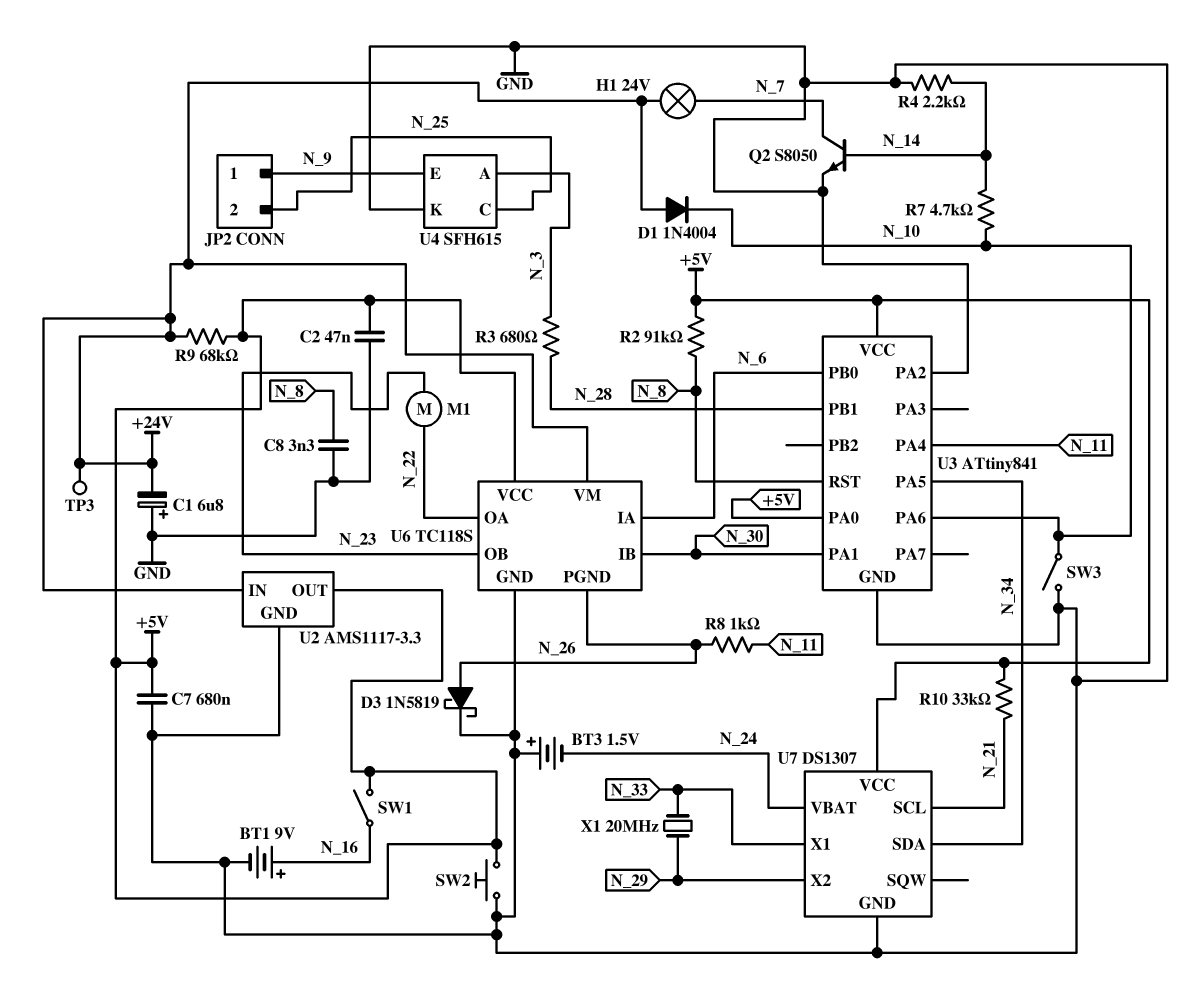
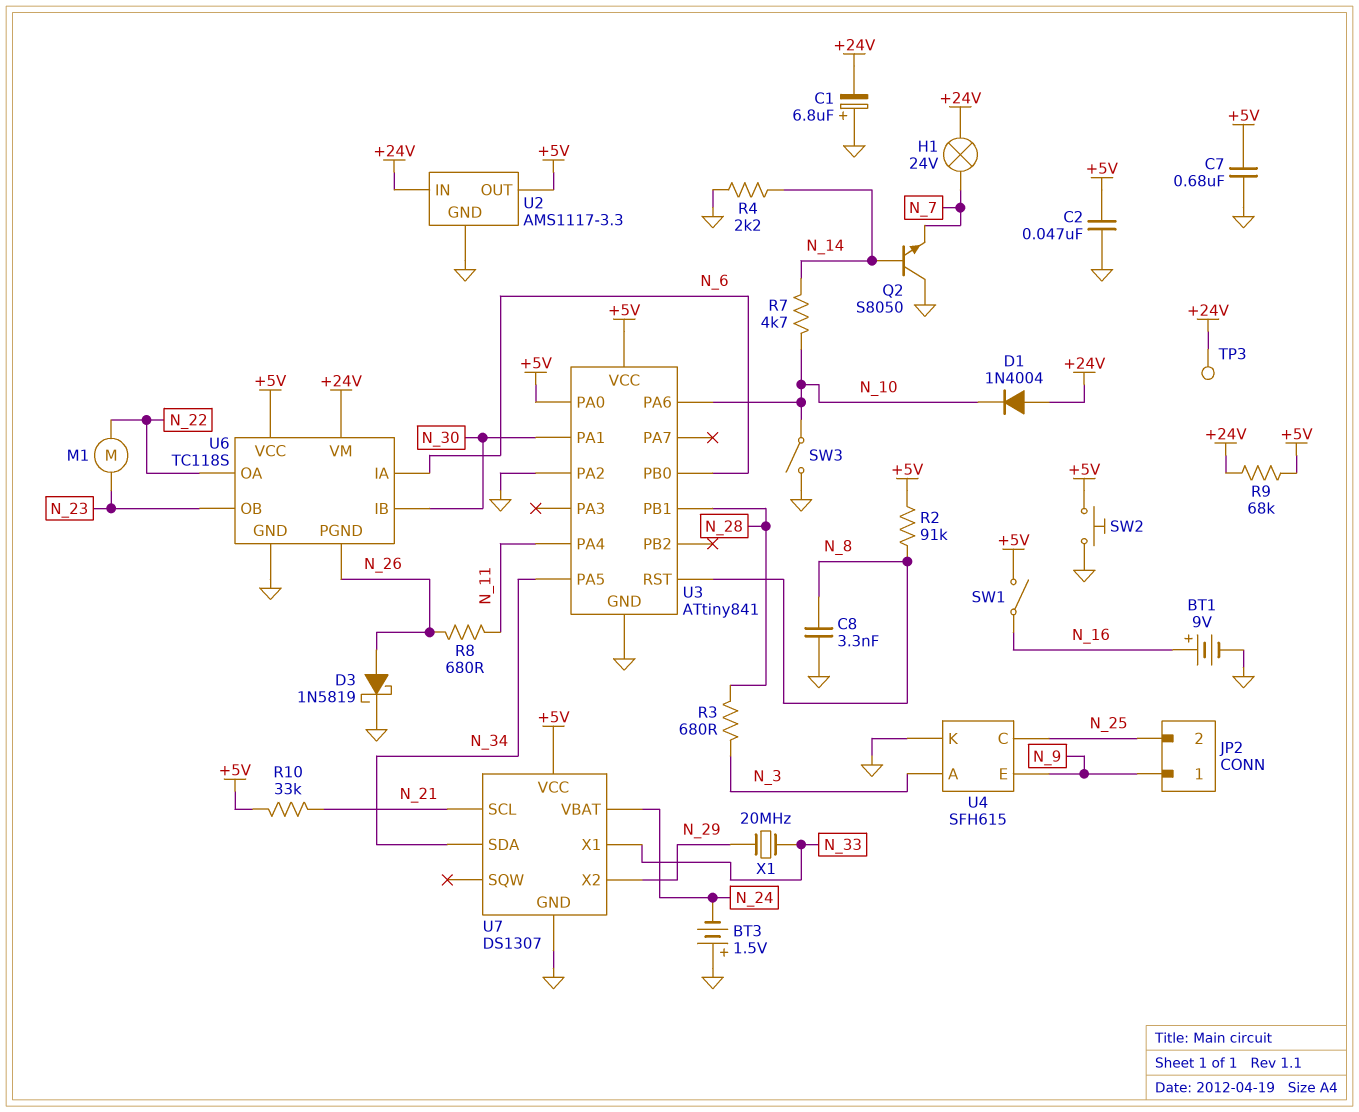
Q2: NPN S8050 (B N_14, C N_7, E GND) -> NPN S8050 (B N_14, C GND, E N_7)
R8: 1k (N_11, N_26) -> 680 (N_11, N_26)

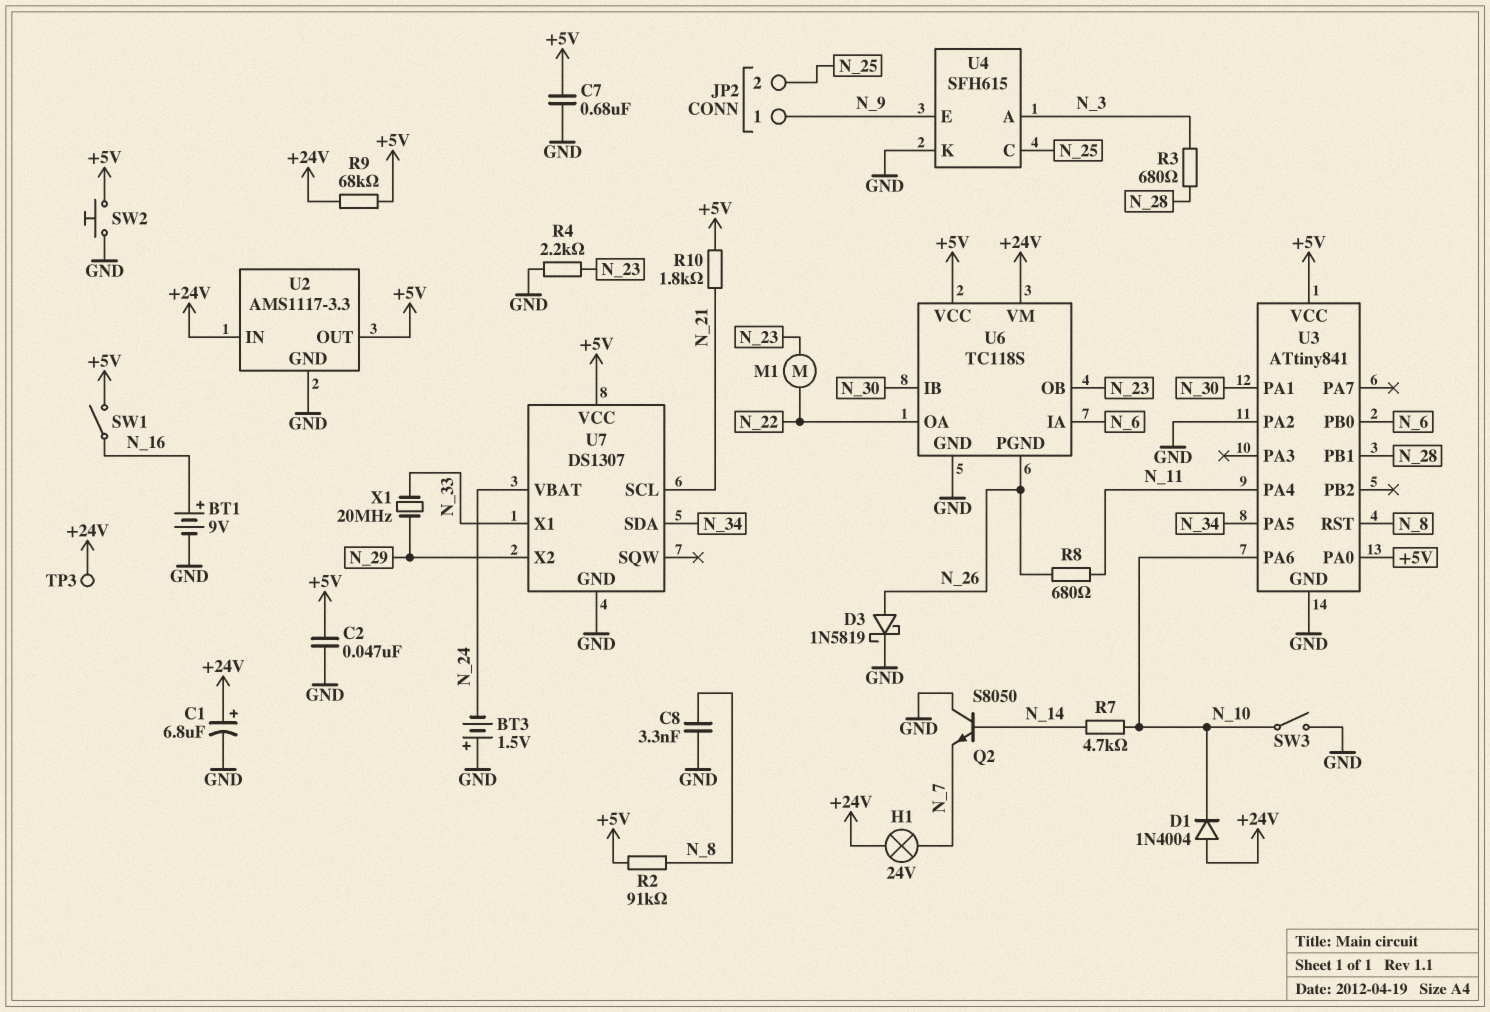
C1: 6.8uF (plus GND, minus +24V) -> 6.8uF (plus +24V, minus GND)
R4: 2.2k (GND, N_14) -> 2.2k (GND, N_23)
R10: 33k (+5V, N_21) -> 1.8k (+5V, N_21)

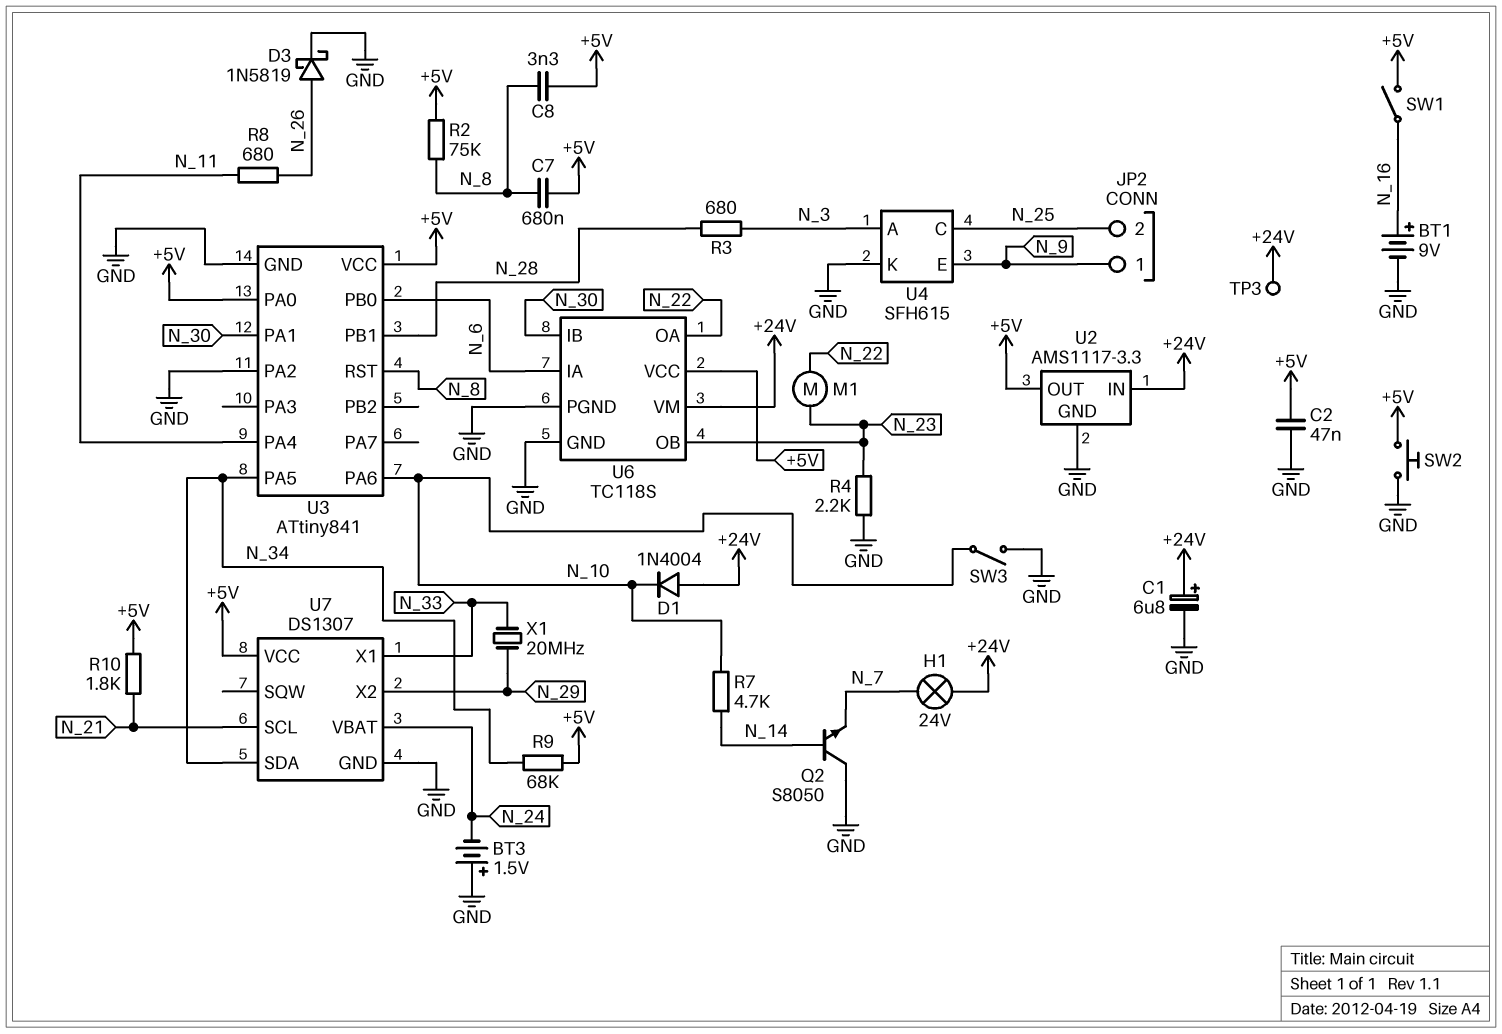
C7: 680nF (+5V, GND) -> 680nF (+5V, N_8)
C8: 3.3nF (GND, N_8) -> 3.3nF (+5V, N_8)
R2: 91k (+5V, N_8) -> 75k (+5V, N_8)
R9: 68k (+5V, +24V) -> 68k (+5V, N_34)
U6 pin PGND: N_26 -> GND

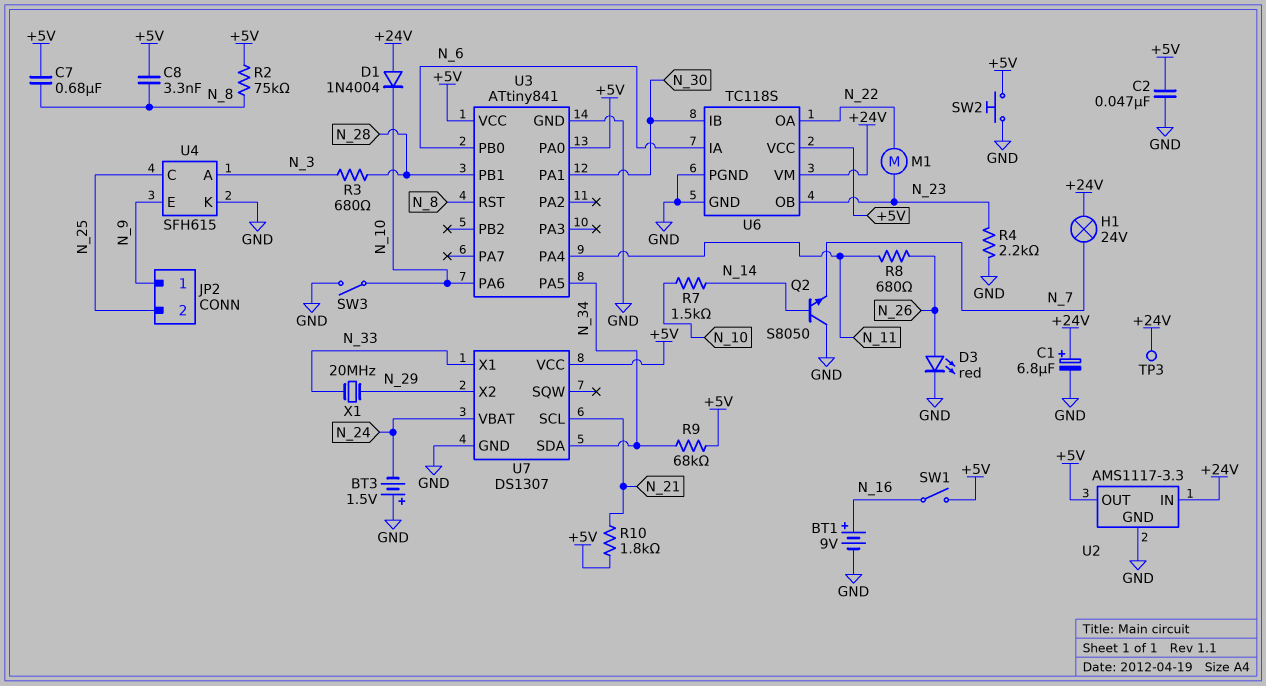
D3: schottky 1N5819 (A N_26, K GND) -> LED red (A N_26, K GND)
R7: 4.7k (N_10, N_14) -> 1.5k (N_10, N_14)
U3 pin PA2: GND -> none

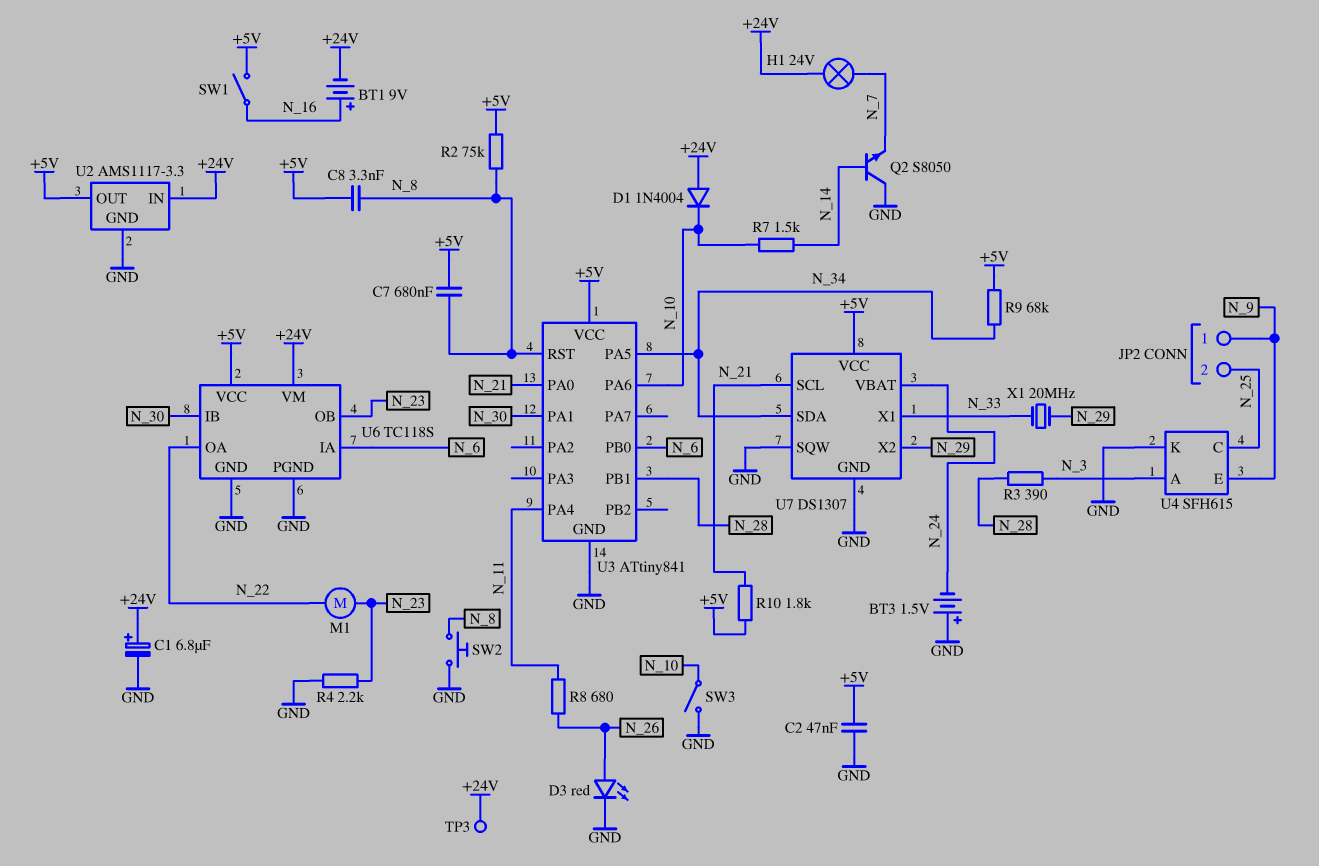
BT1: 9V (plus N_16, minus GND) -> 9V (plus N_16, minus +24V)
R3: 680 (N_3, N_28) -> 390 (N_3, N_28)
SW2: button (+5V, GND) -> button (GND, N_8)
U3 pin PA0: +5V -> N_21
U7 pin SQW: none -> GND

